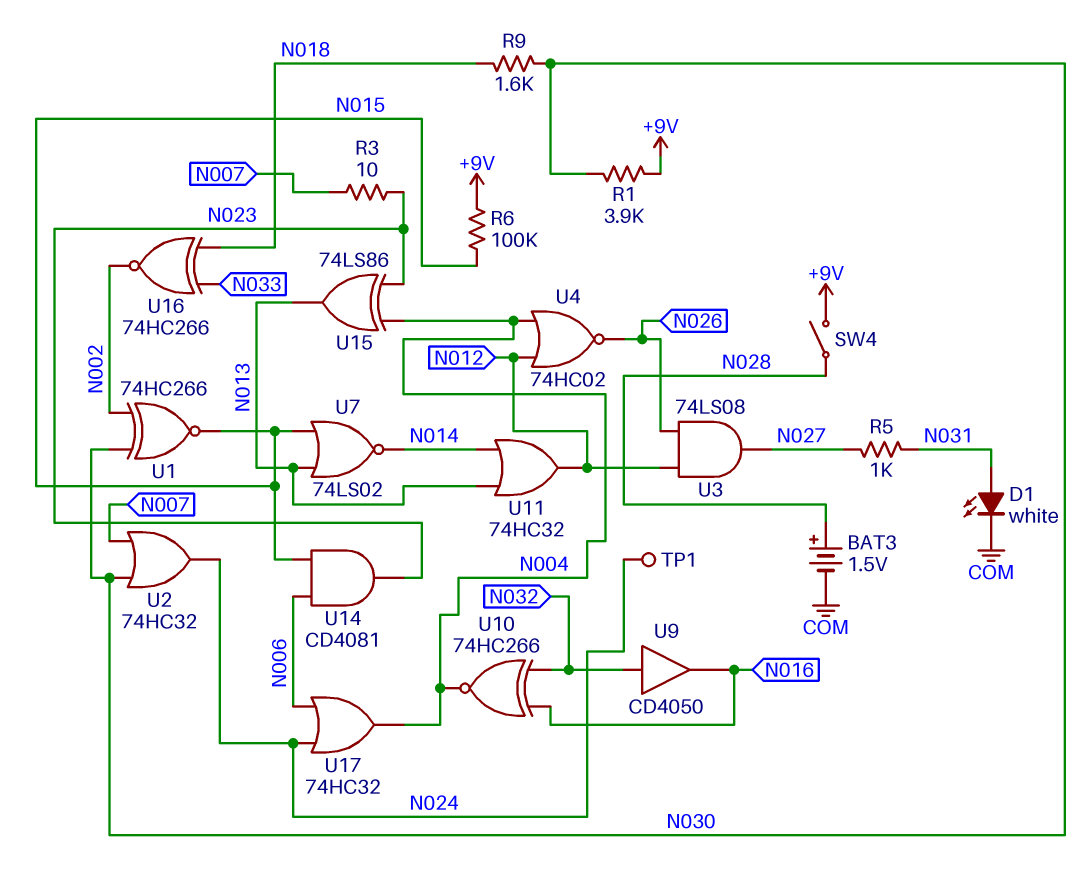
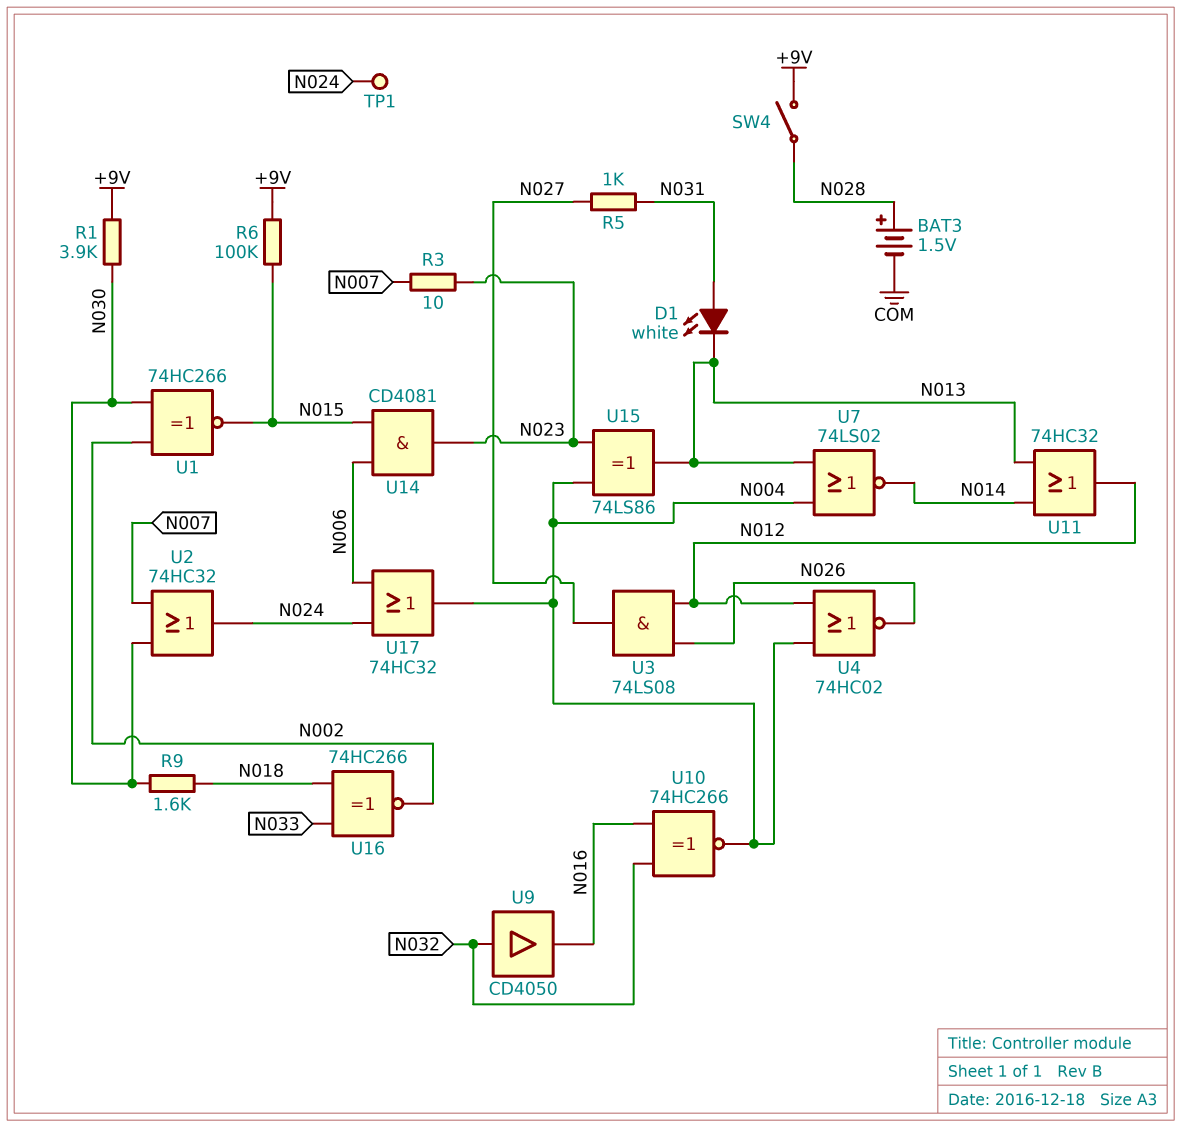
D1: LED white (A N031, K COM) -> LED white (A N031, K N013)
U7: NOR 74LS02 (in N013, in N015, out N014) -> NOR 74LS02 (in N004, in N013, out N014)

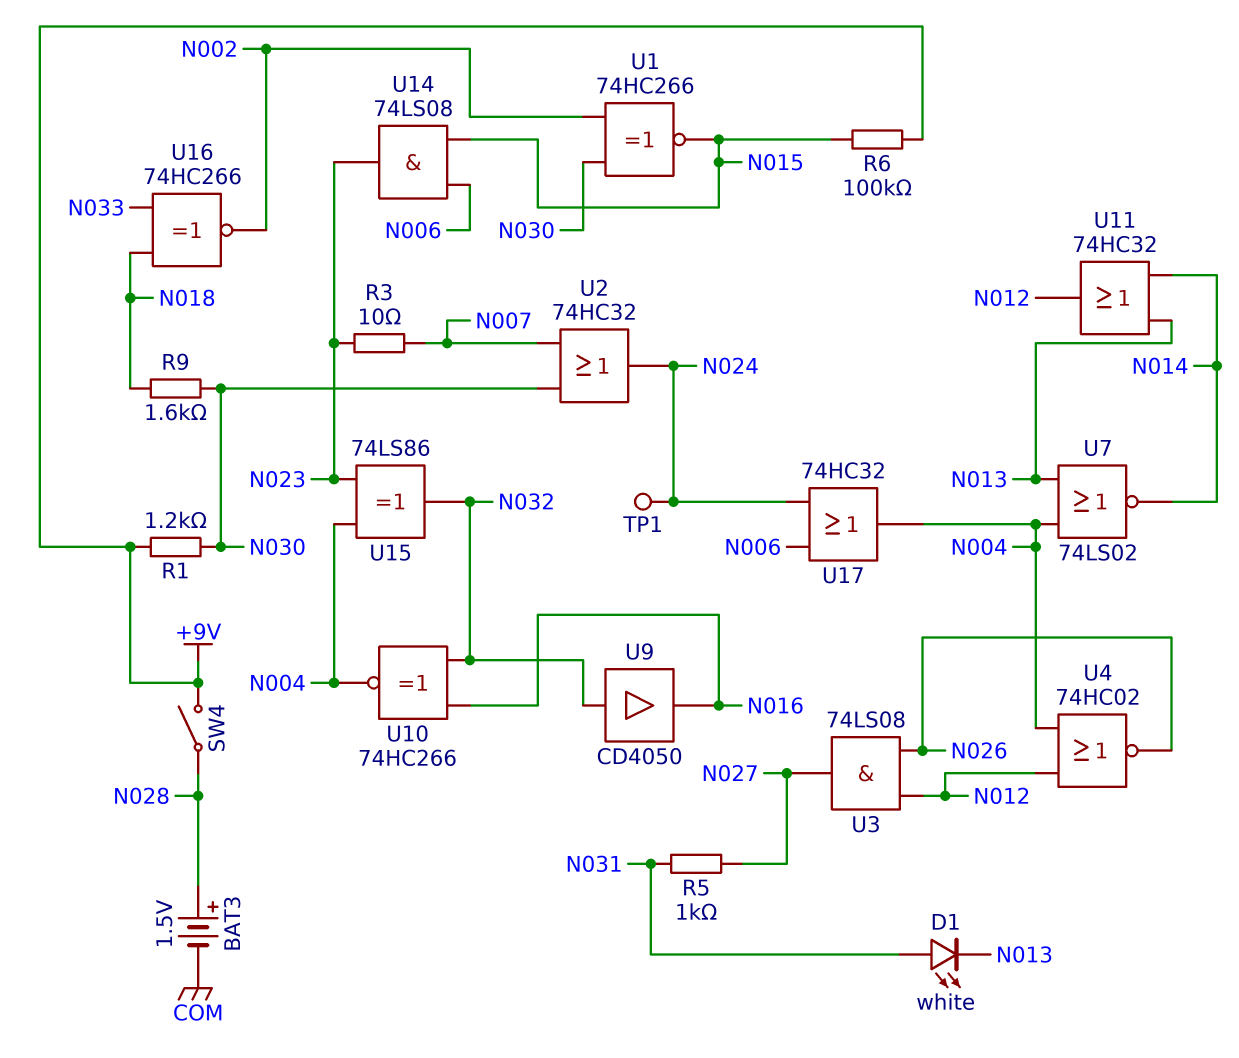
R1: 3.9k (+9V, N030) -> 1.2k (+9V, N030)
U14: AND CD4081 (in N006, in N015, out N023) -> AND 74LS08 (in N006, in N015, out N023)
U15: XOR 74LS86 (in N004, in N023, out N013) -> XOR 74LS86 (in N004, in N023, out N032)

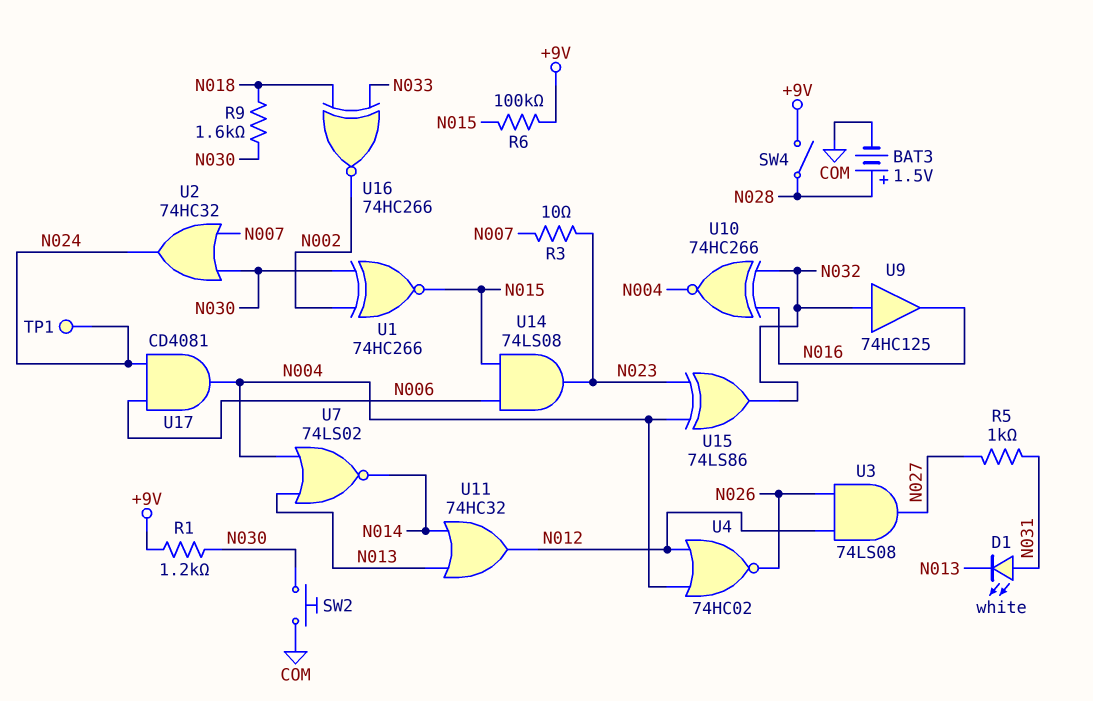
SW2: none -> button (COM, N030)
U9: buffer CD4050 (in N032, out N016) -> buffer 74HC125 (in N032, out N016)
U17: OR 74HC32 (in N006, in N024, out N004) -> AND CD4081 (in N006, in N024, out N004)

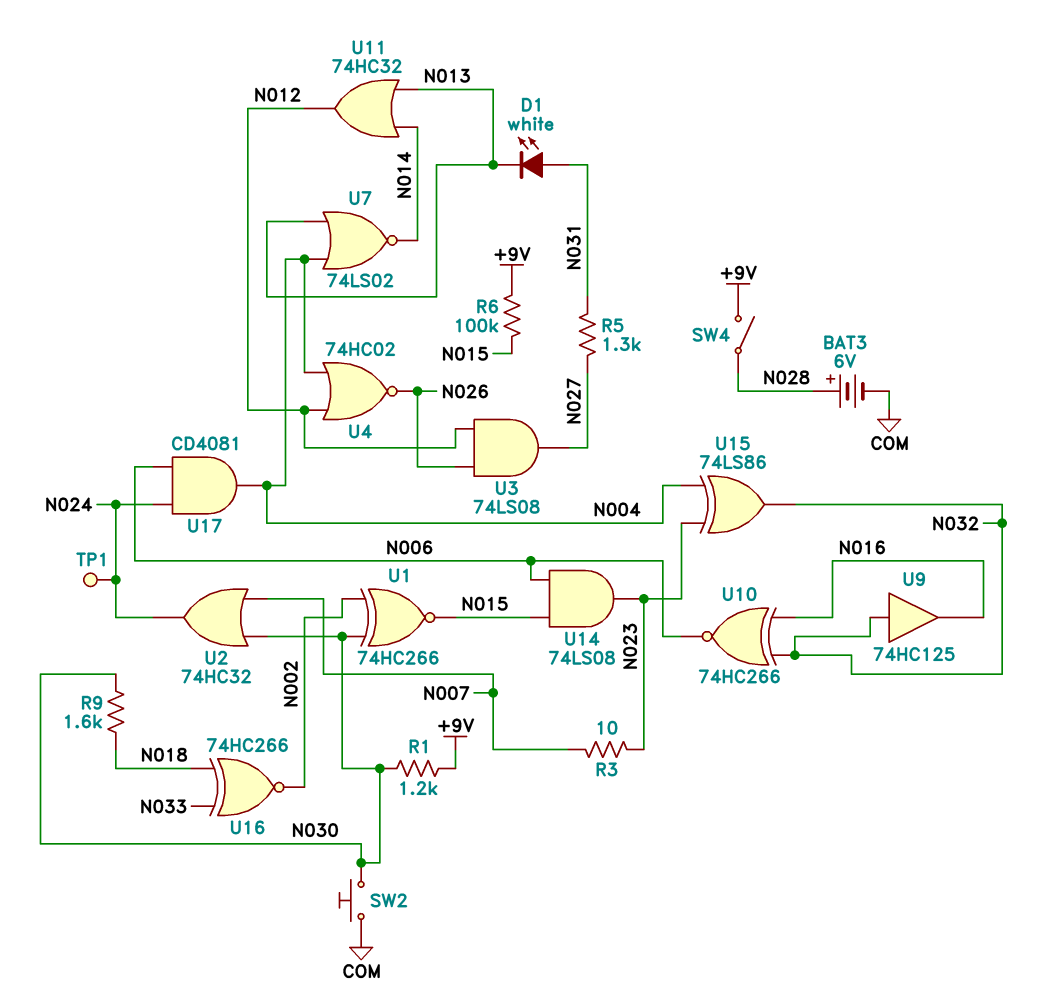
BAT3: 1.5V (plus N028, minus COM) -> 6V (plus N028, minus COM)
R5: 1k (N027, N031) -> 1.3k (N027, N031)
U10: XNOR 74HC266 (in N016, in N032, out N004) -> XNOR 74HC266 (in N016, in N032, out N006)

